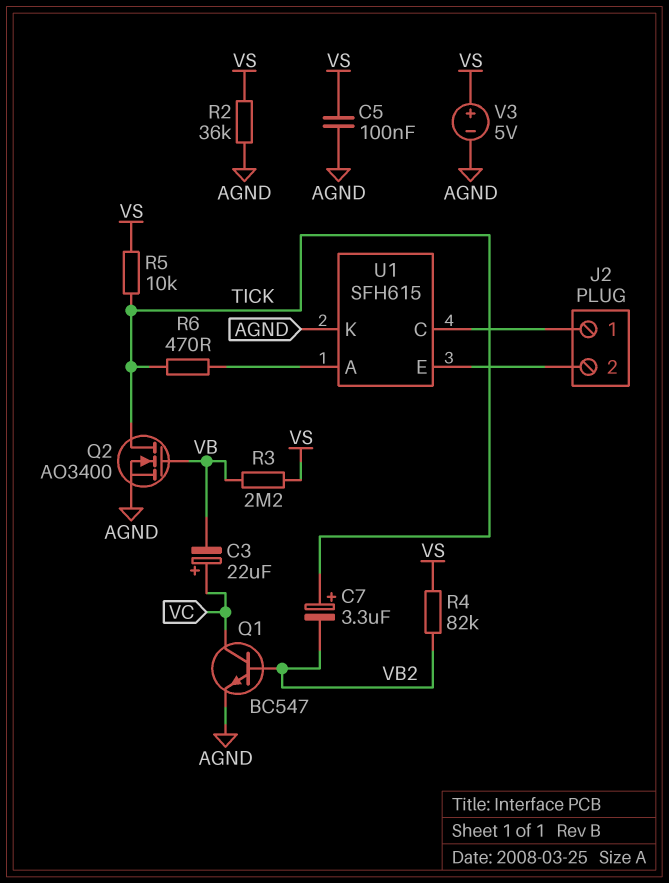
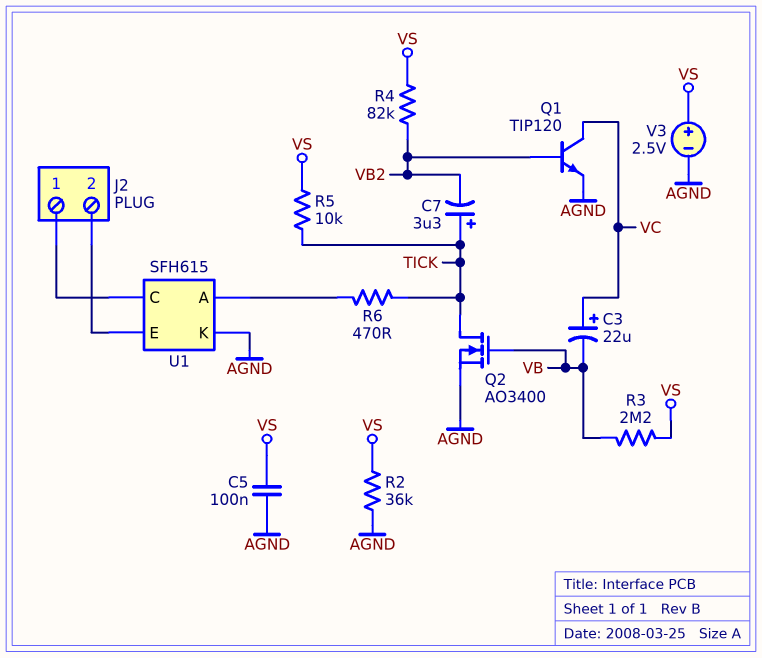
Q1: NPN BC547 (B VB2, C VC, E AGND) -> NPN TIP120 (B VB2, C VC, E AGND)
V3: 5V (plus VS, minus AGND) -> 2.5V (plus VS, minus AGND)

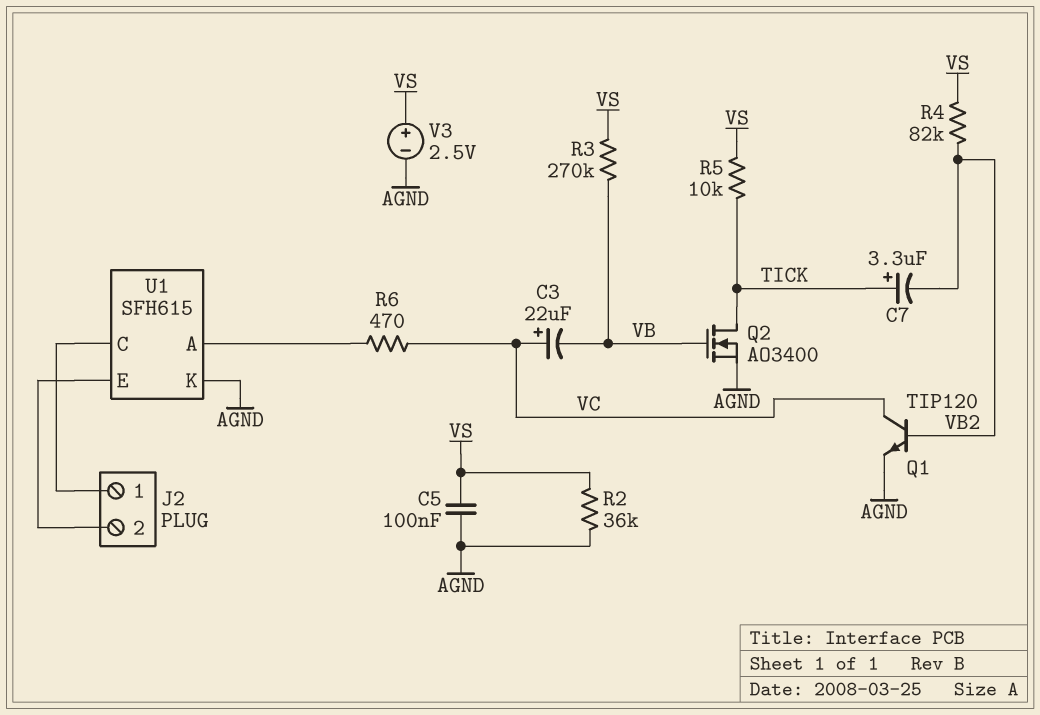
R3: 2.2M (VB, VS) -> 270k (VB, VS)
R6: 470 (TICK, U1/A) -> 470 (U1/A, VC)

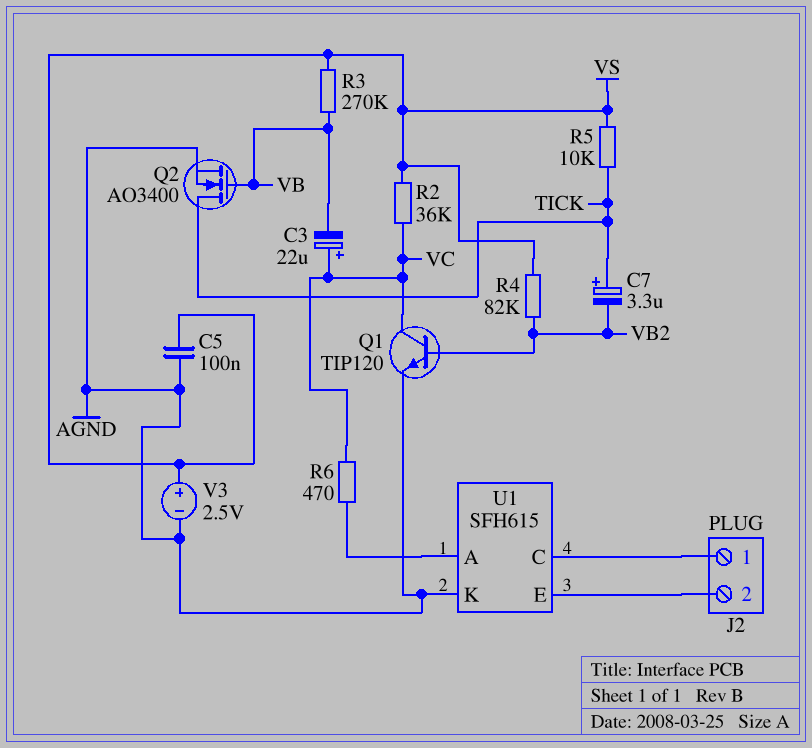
R2: 36k (AGND, VS) -> 36k (VC, VS)

